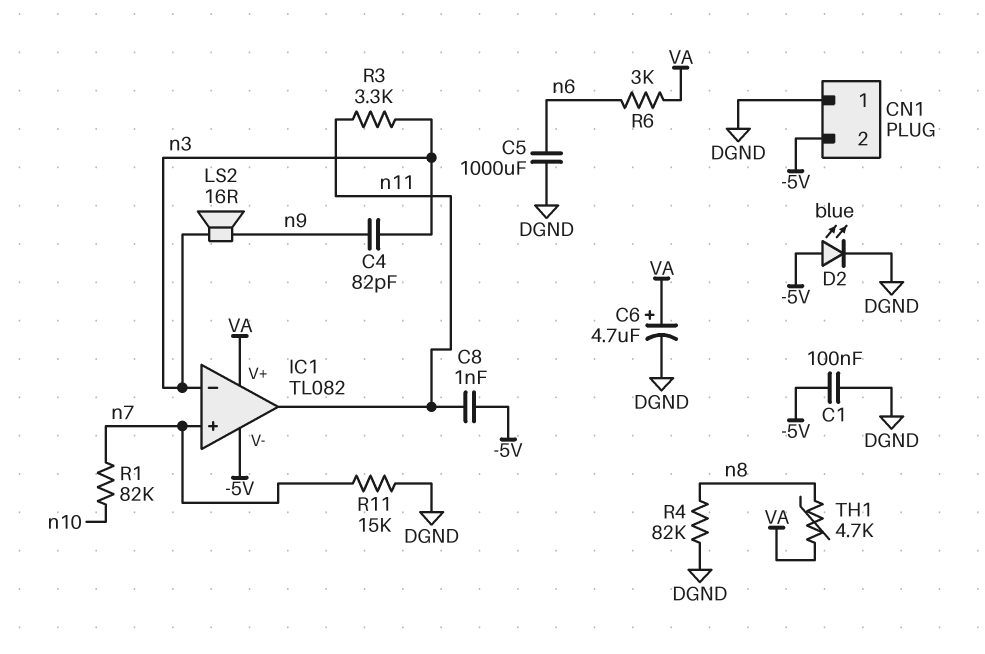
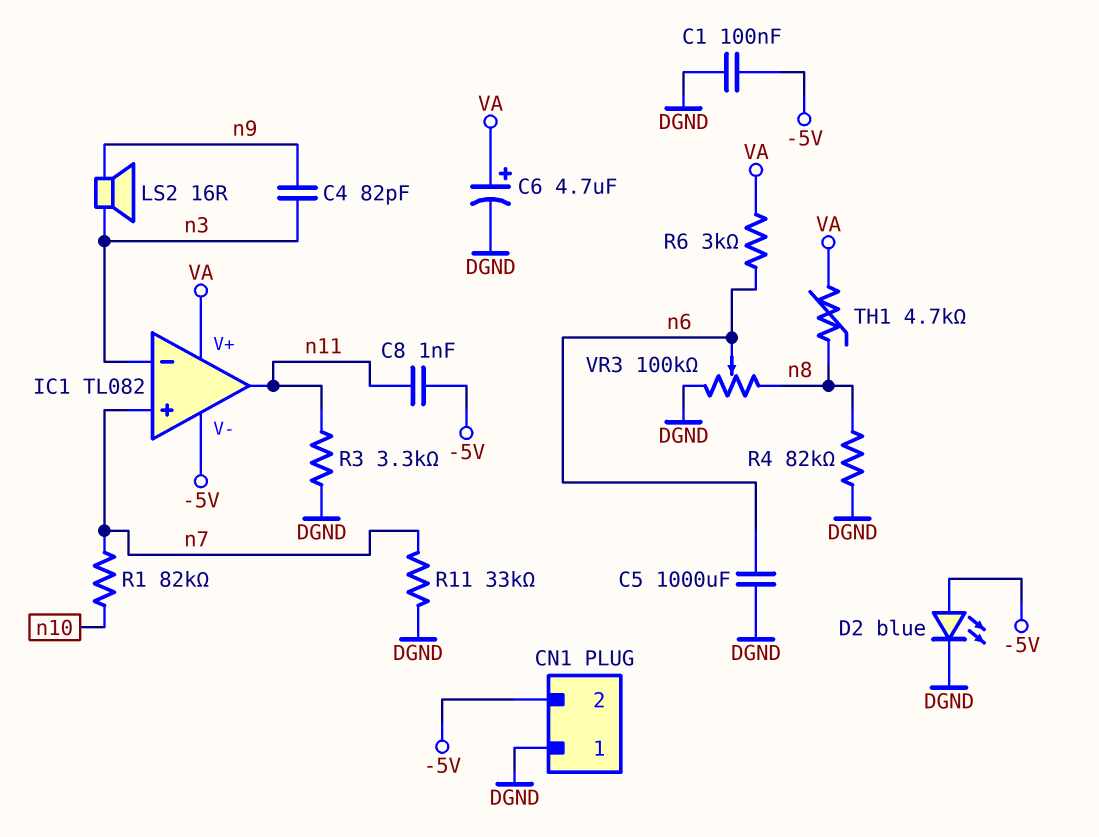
R3: 3.3k (n3, n11) -> 3.3k (DGND, n11)
R11: 15k (DGND, n7) -> 33k (DGND, n7)
VR3: none -> 100k (DGND, n8, wiper n6)

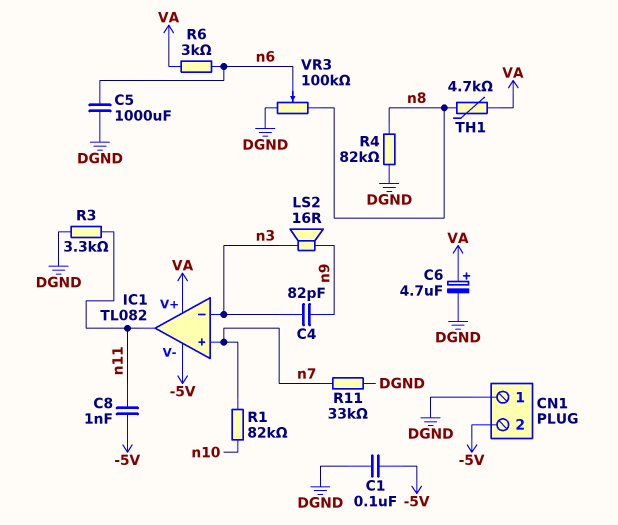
D2: LED blue (A -5V, K DGND) -> none

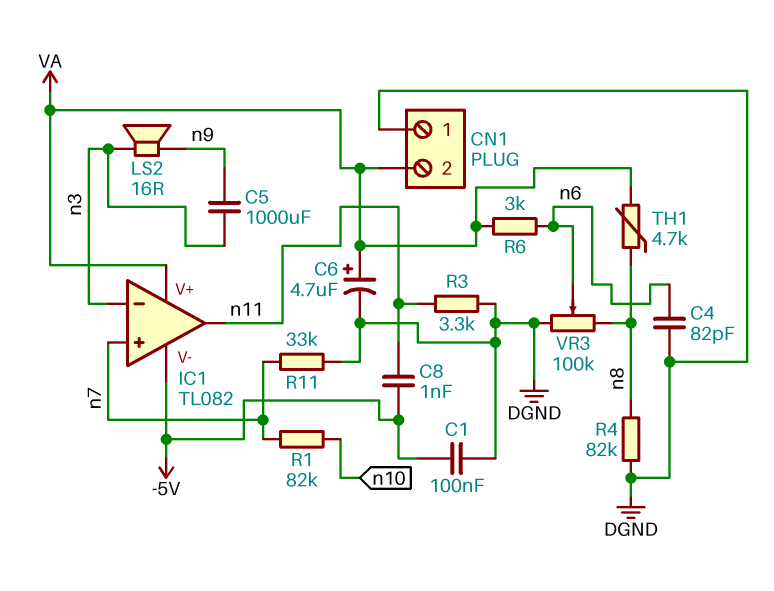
C4: 82pF (n3, n9) -> 82pF (DGND, n6)
C5: 1000uF (DGND, n6) -> 1000uF (n3, n9)
CN1 pin 2: -5V -> VA

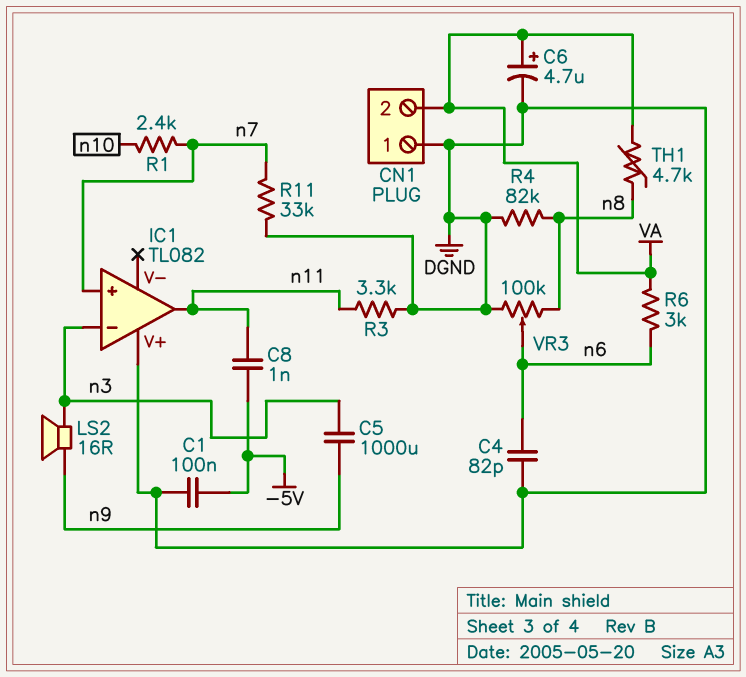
IC1 pin V+: VA -> DGND
IC1 pin V-: -5V -> none
R1: 82k (n7, n10) -> 2.4k (n7, n10)

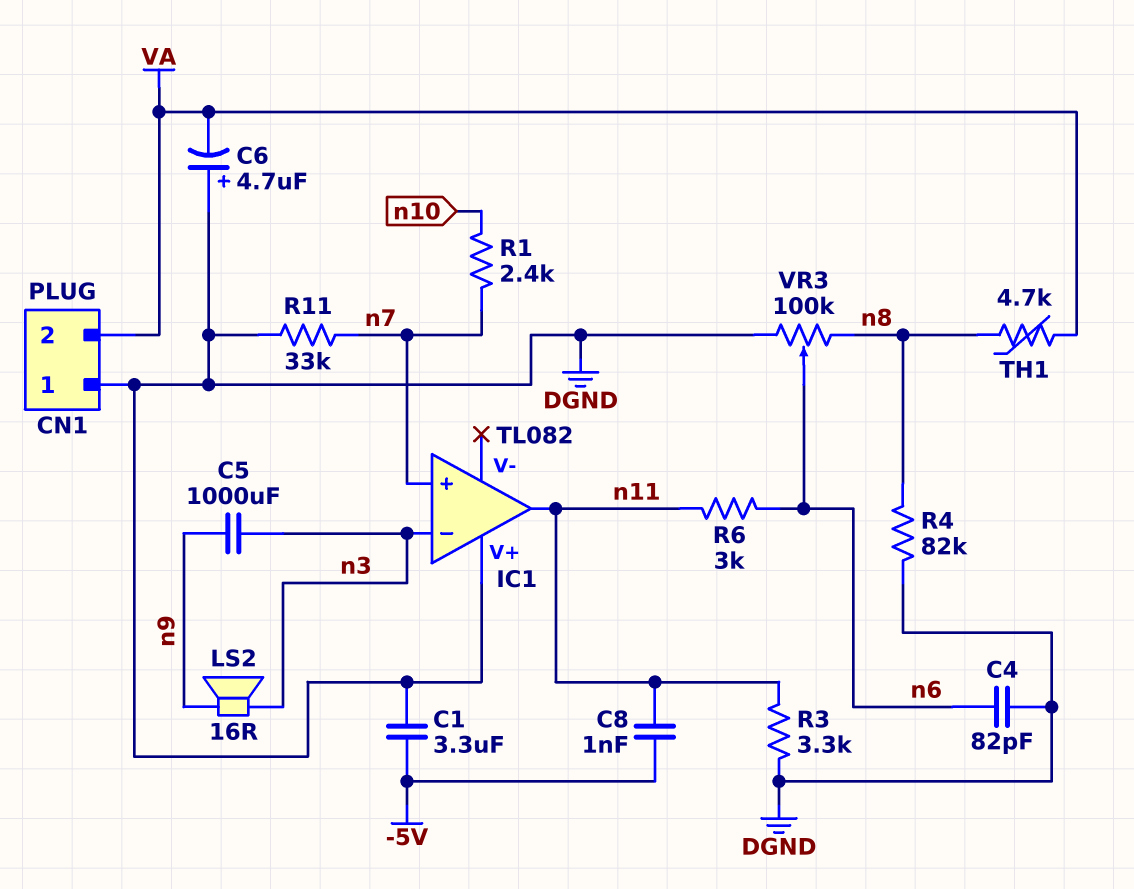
C1: 100nF (-5V, DGND) -> 3.3uF (-5V, DGND)
C6: 4.7uF (plus VA, minus DGND) -> 4.7uF (plus DGND, minus VA)
R6: 3k (VA, n6) -> 3k (n6, n11)

